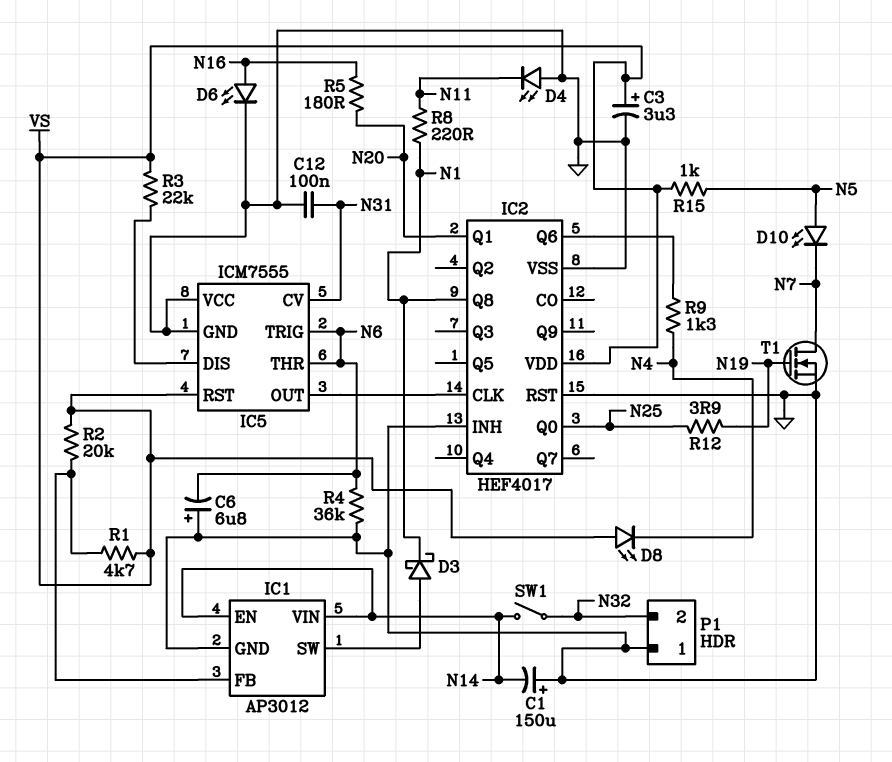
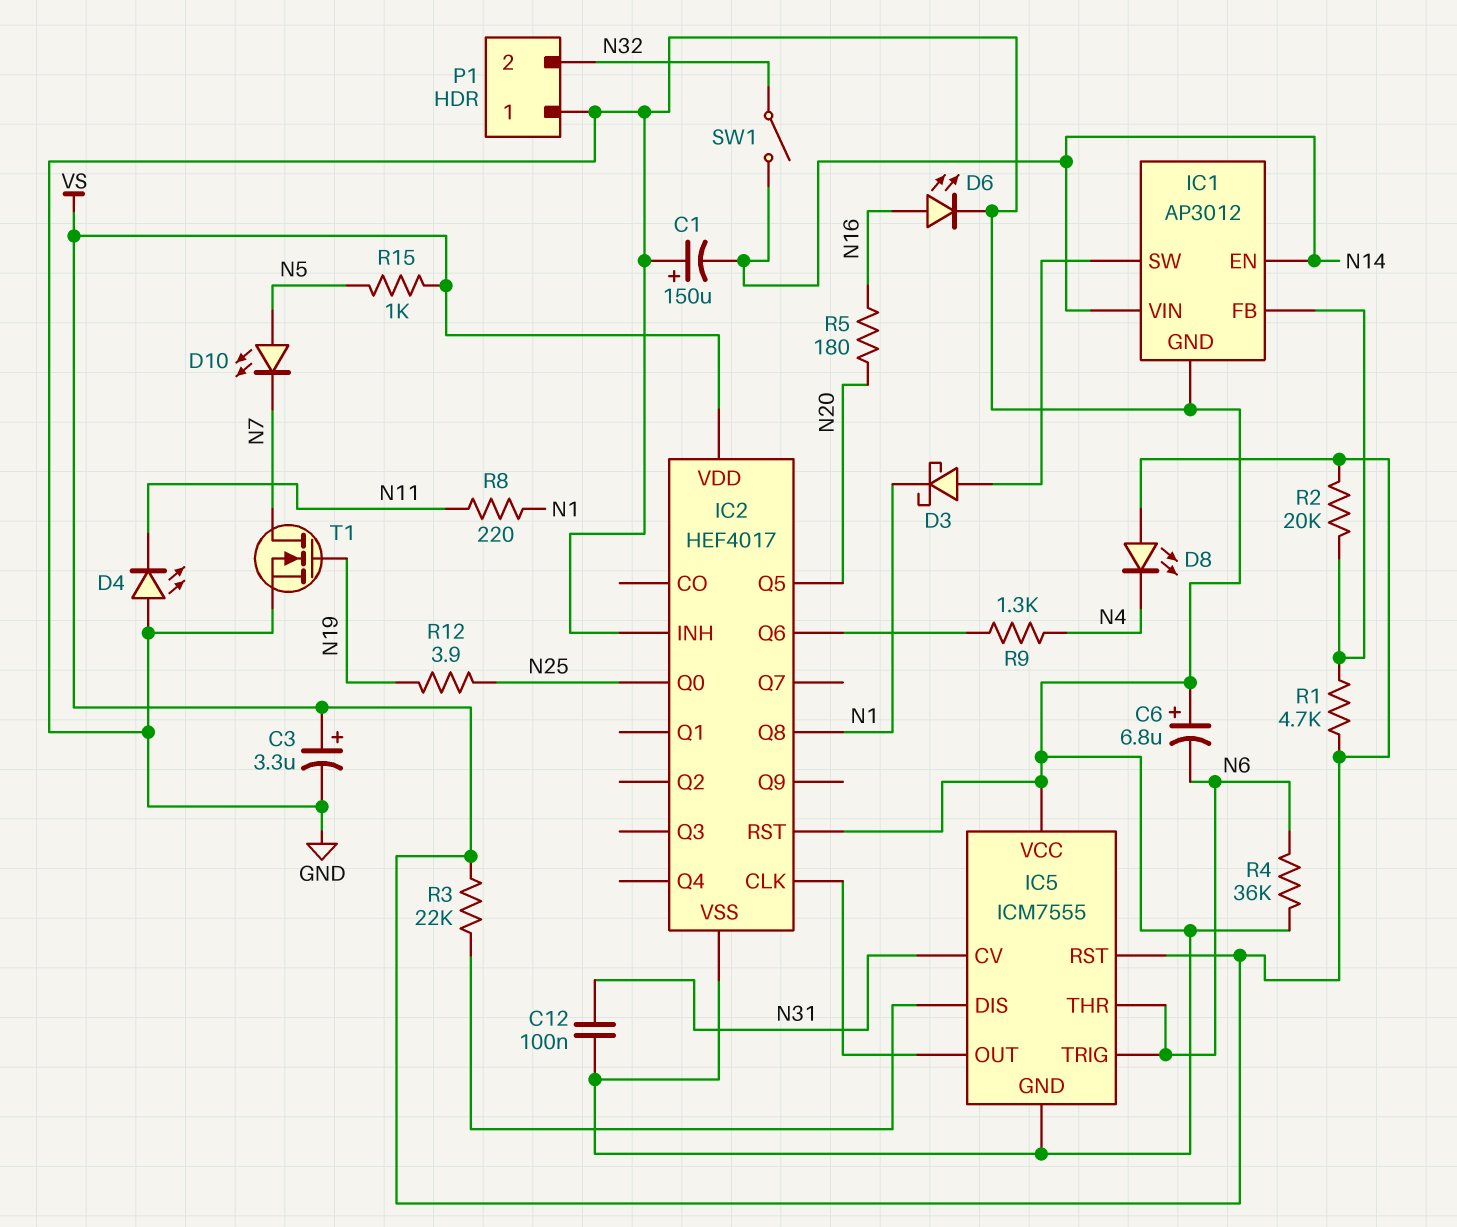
IC2 pin Q1: N20 -> none
IC2 pin Q5: none -> N20

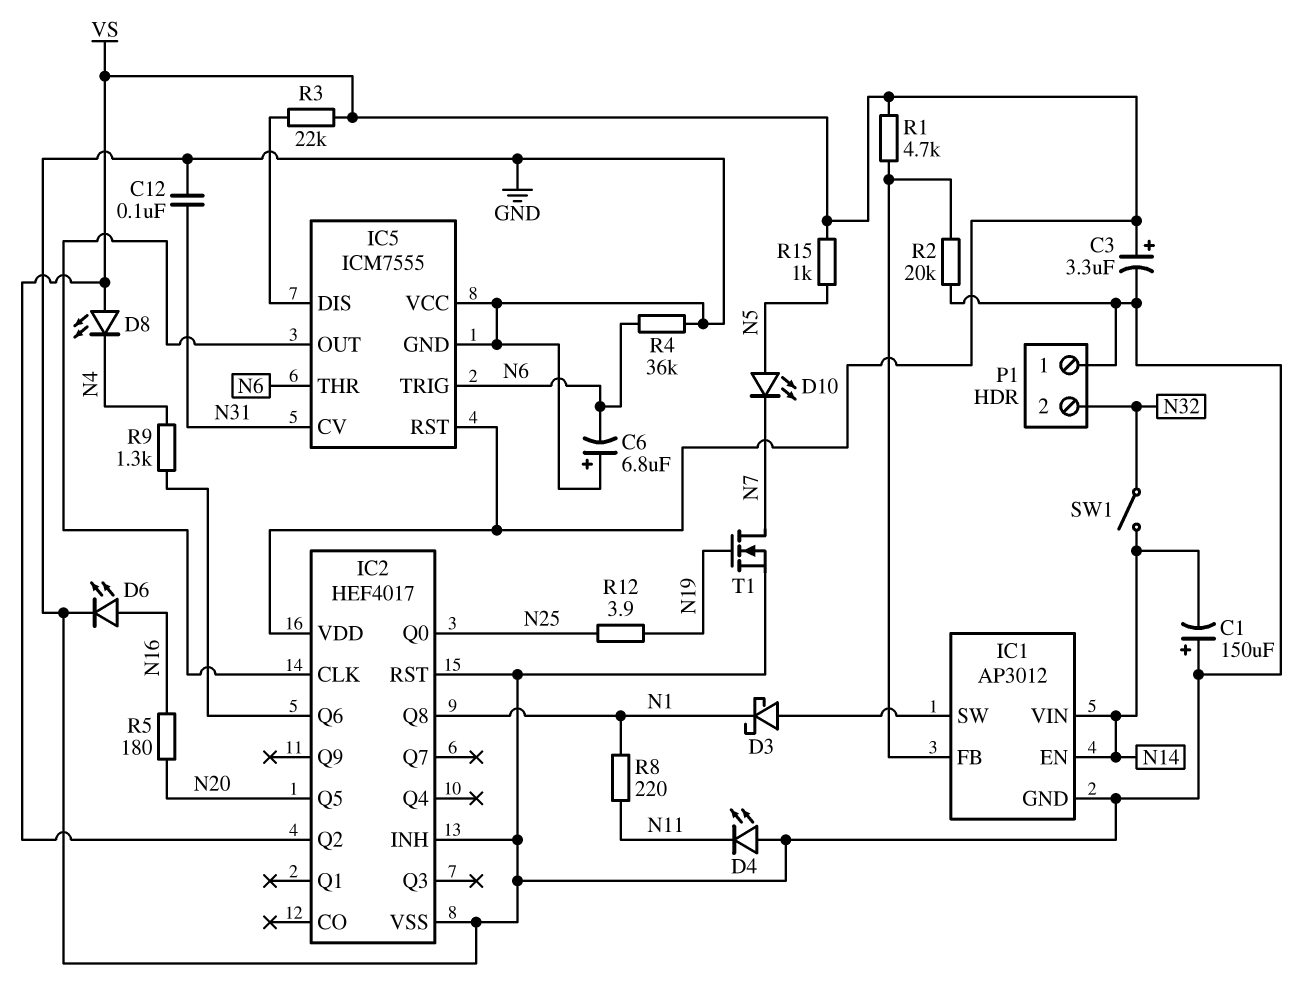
IC2 pin Q2: none -> VS
R2: 20k (IC1/FB, VS) -> 20k (GND, IC1/FB)

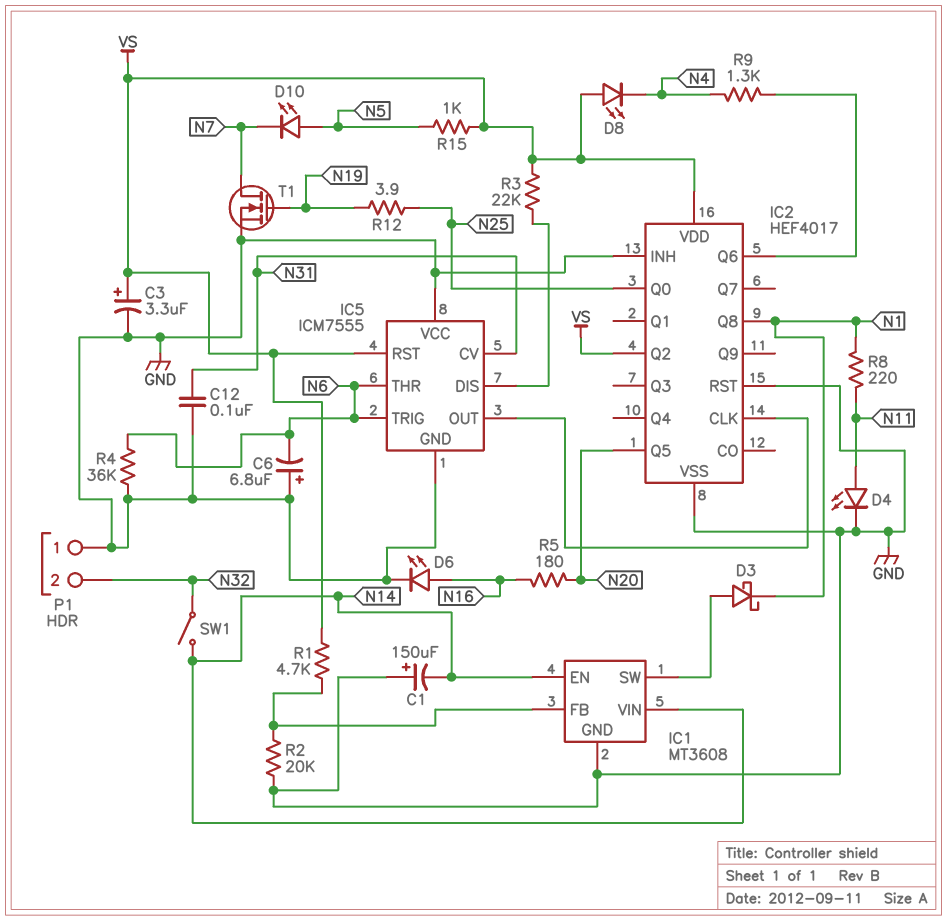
D4: LED (A GND, K N11) -> LED (A N11, K GND)
IC1: AP3012 -> MT3608

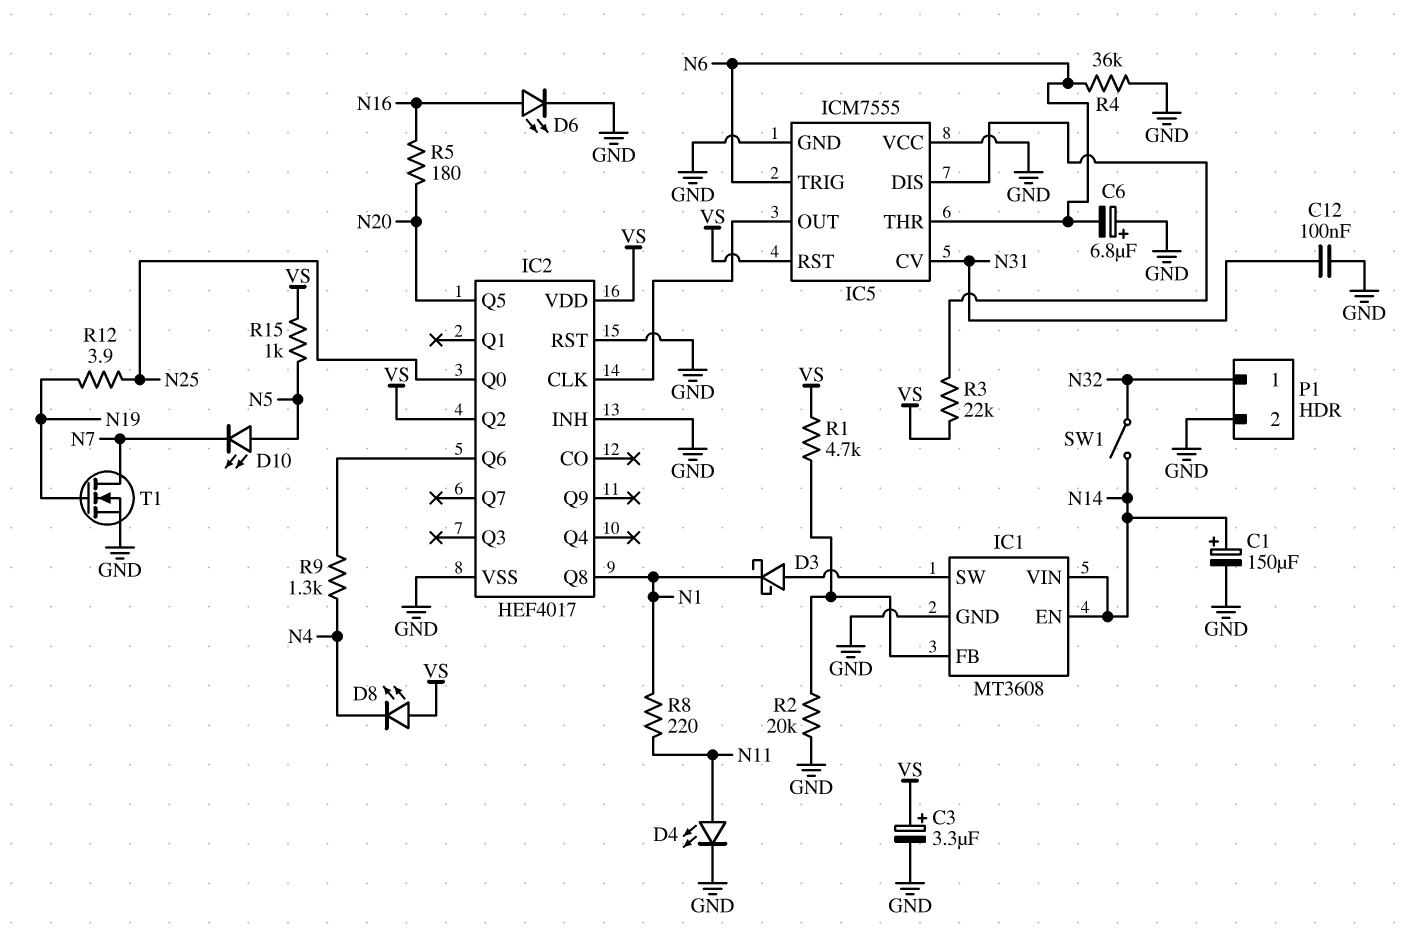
C1: 150uF (plus GND, minus N14) -> 150uF (plus N14, minus GND)
P1 pin 1: GND -> N32
P1 pin 2: N32 -> GND

